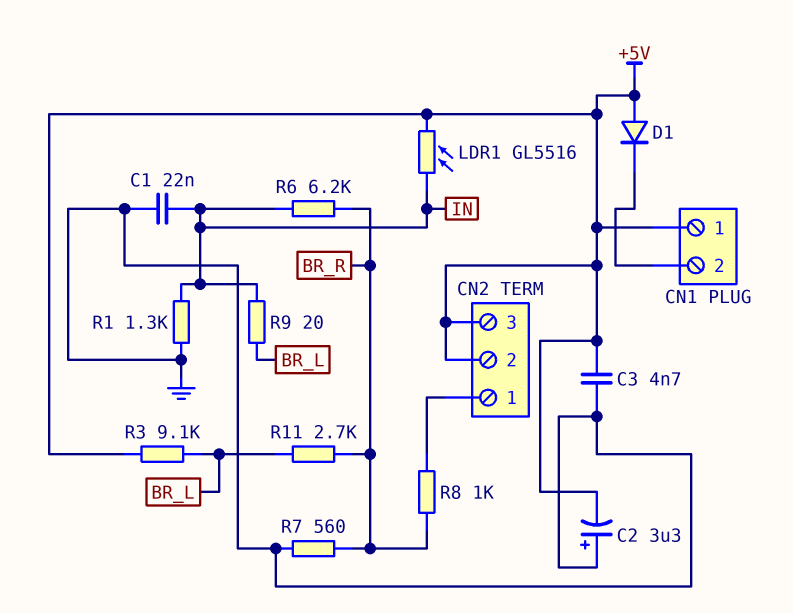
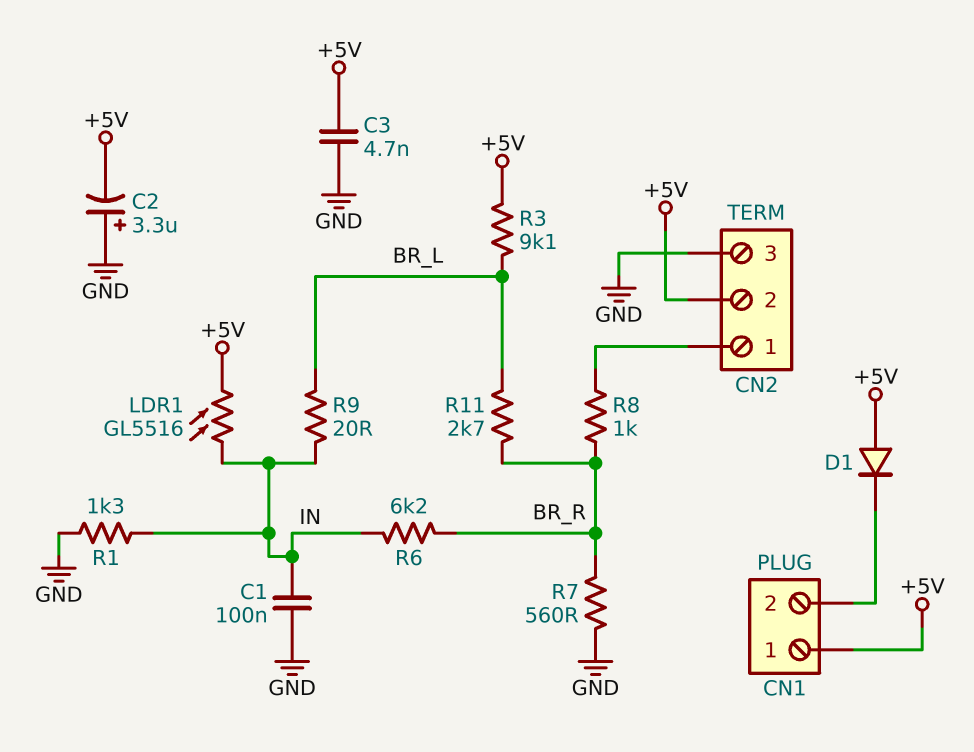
C1: 22nF (GND, IN) -> 100nF (GND, IN)
CN2 pin 3: +5V -> GND

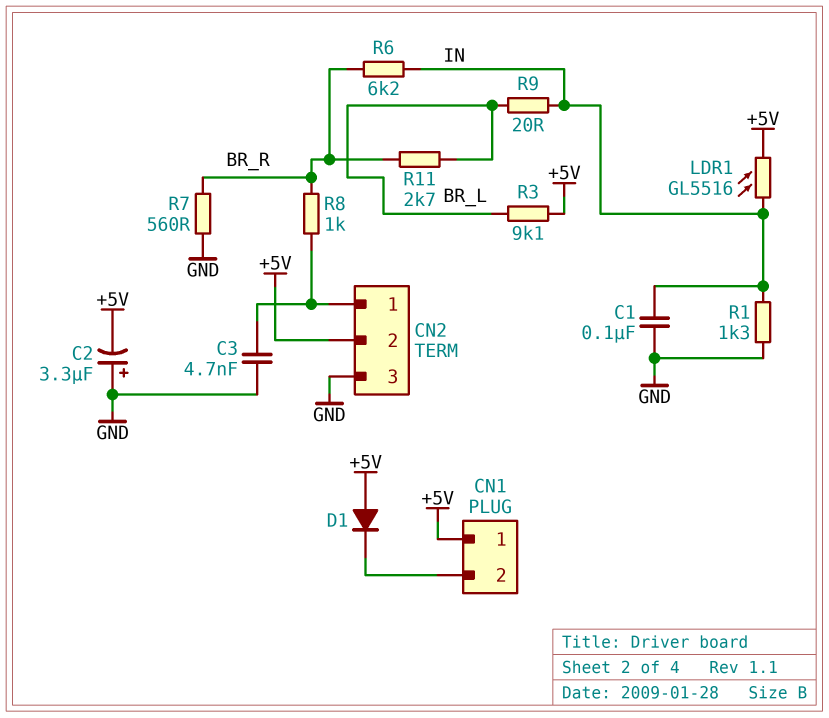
C3: 4.7nF (+5V, GND) -> 4.7nF (CN2/1, GND)

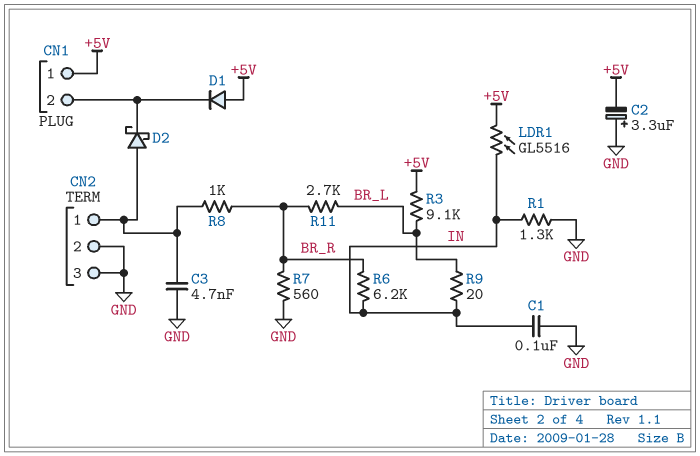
CN2 pin 2: +5V -> GND
D2: none -> schottky (A CN2/1, K CN1/2)

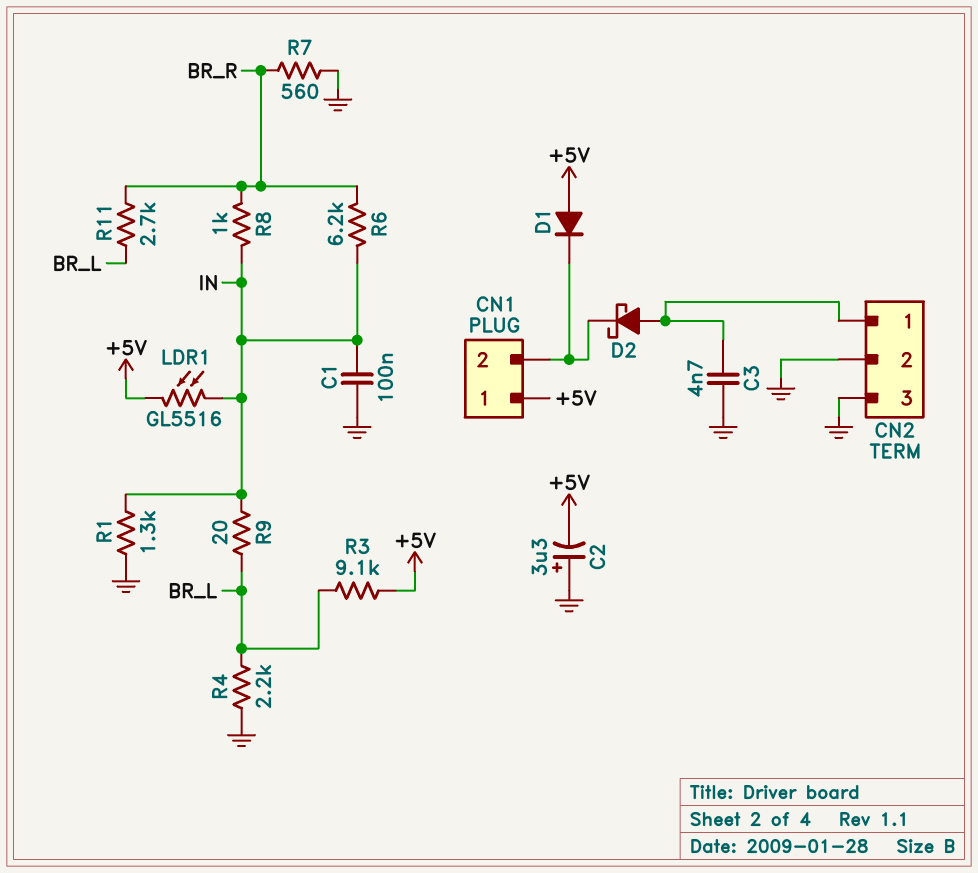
R4: none -> 2.2k (BR_L, GND)
R8: 1k (BR_R, CN2/1) -> 1k (BR_R, IN)

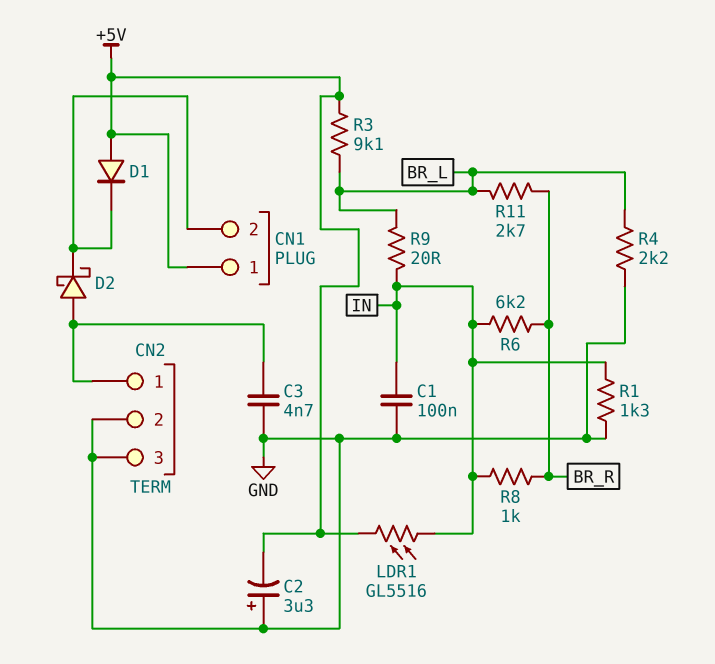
R7: 560 (BR_R, GND) -> none

